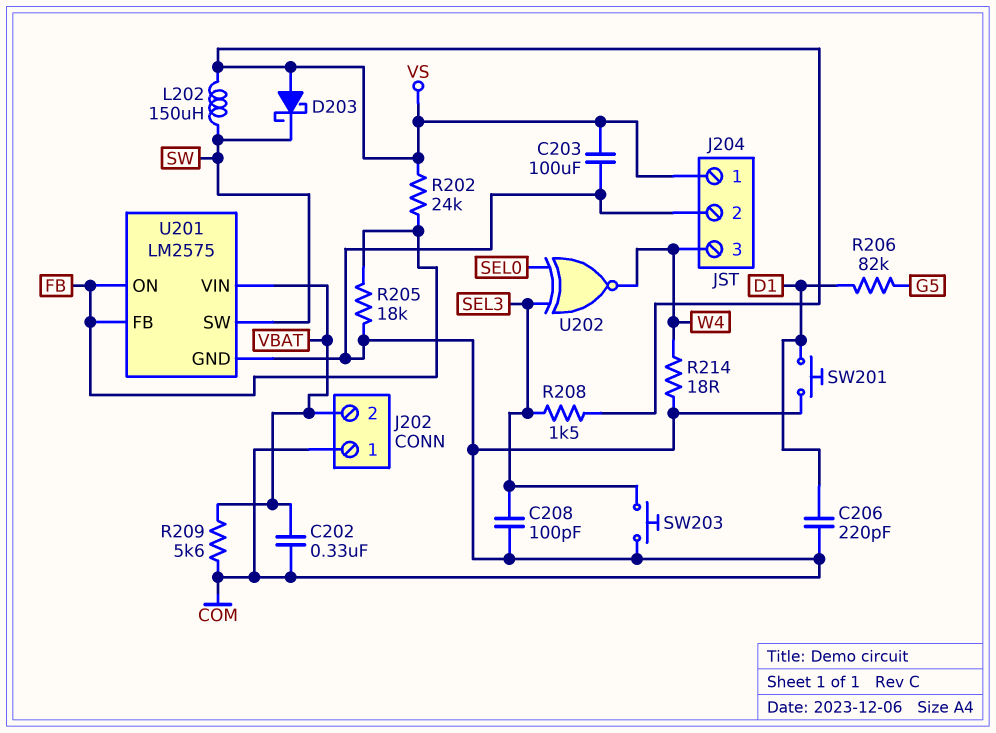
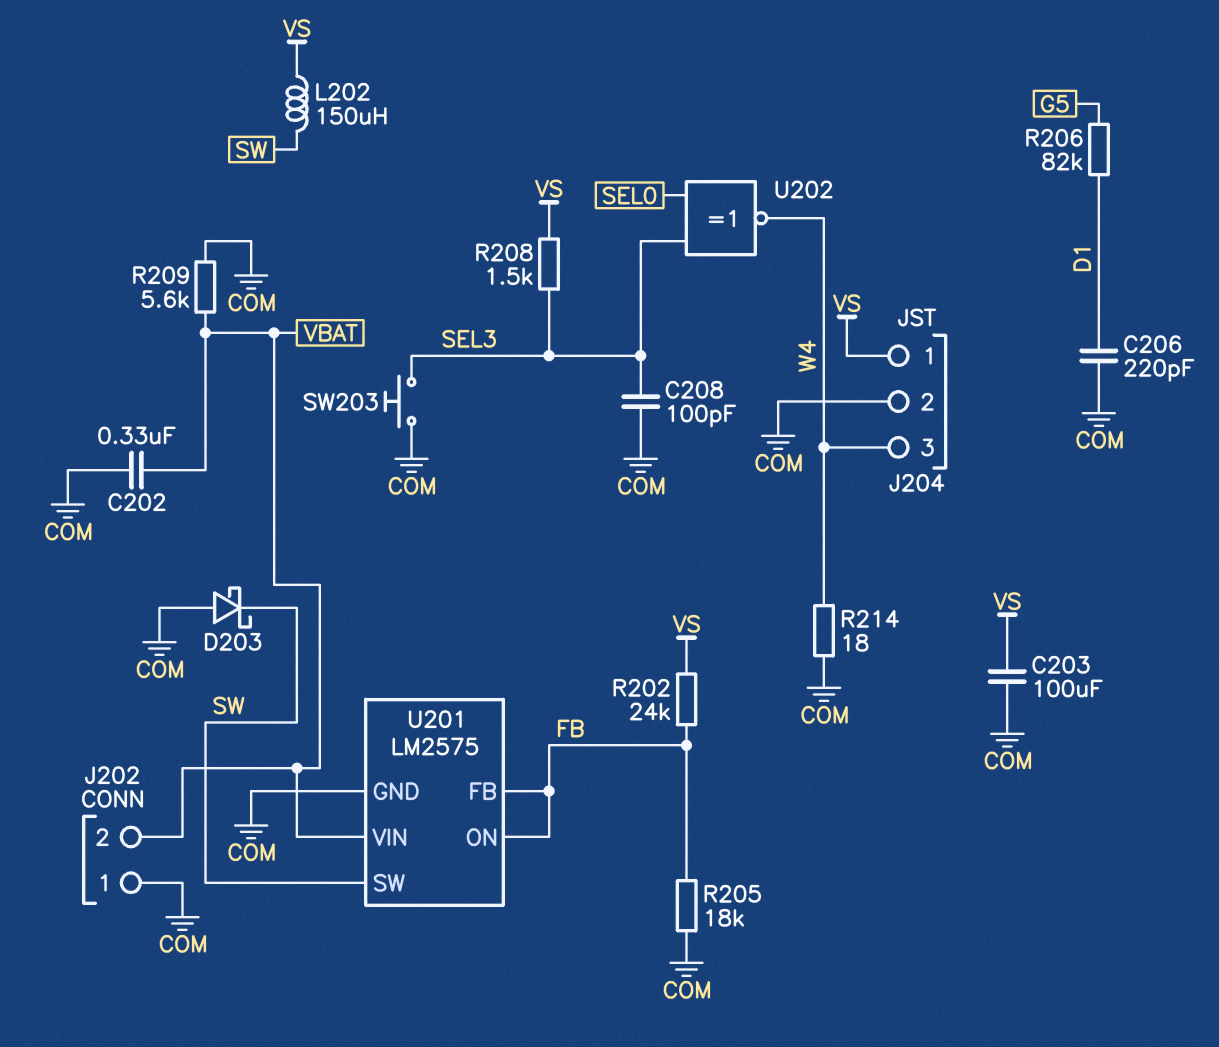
D203: schottky (A VS, K SW) -> schottky (A COM, K SW)
SW201: button (COM, D1) -> none

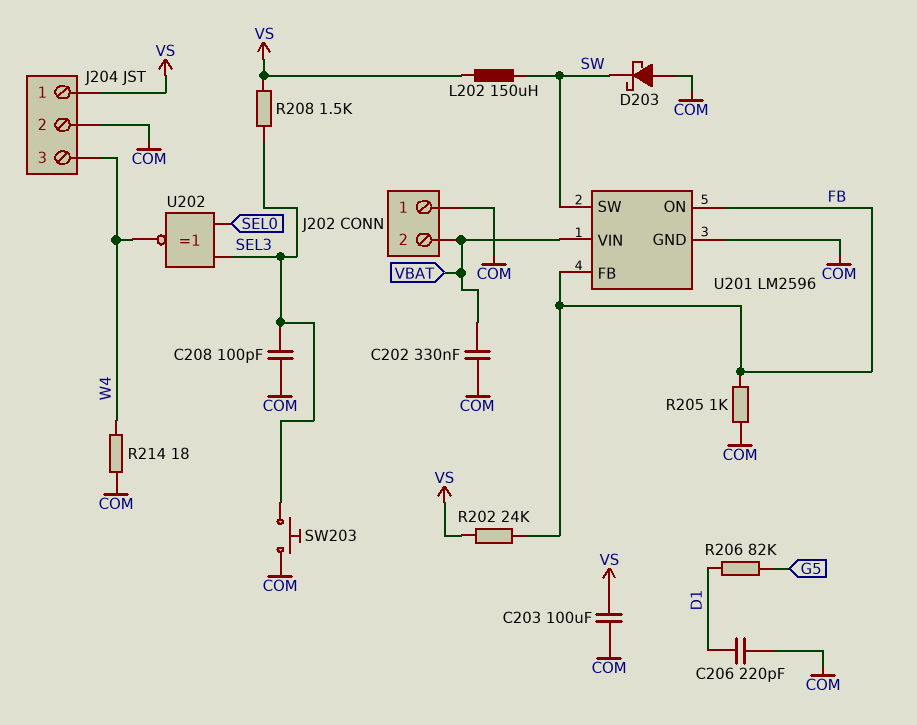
R205: 18k (COM, FB) -> 1k (COM, FB)
R209: 5.6k (COM, VBAT) -> none
U201: LM2575 -> LM2596

